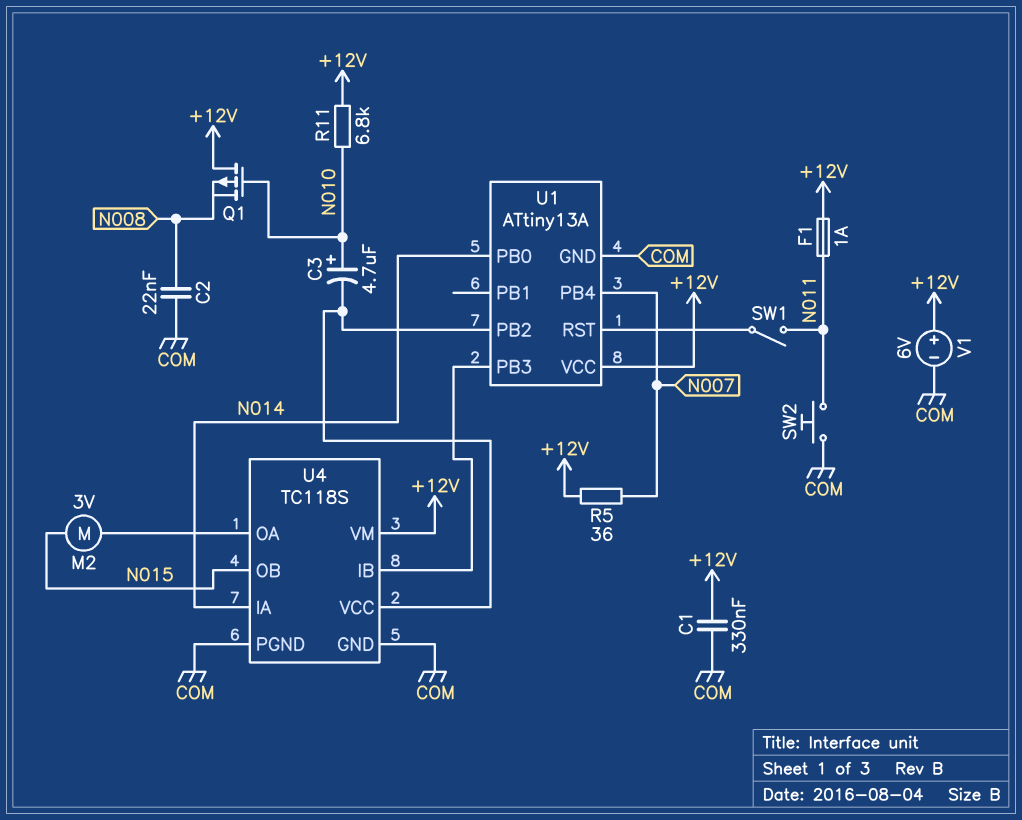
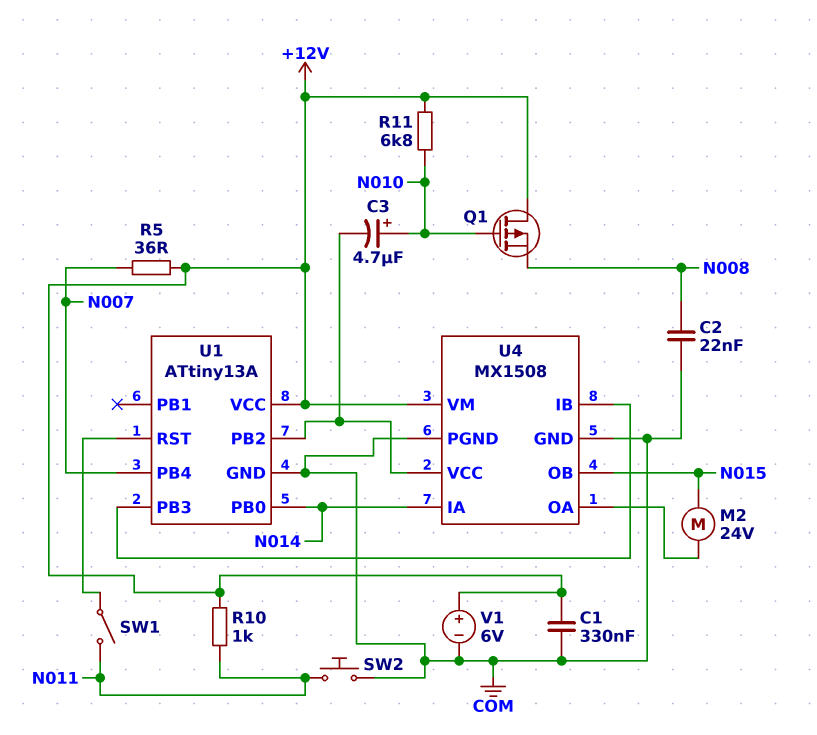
F1: 1A (+12V, N011) -> none
M2: motor 3V (N015, U4/OA) -> motor 24V (N015, U4/OA)
R10: none -> 1k (+12V, N011)
U4: TC118S -> MX1508

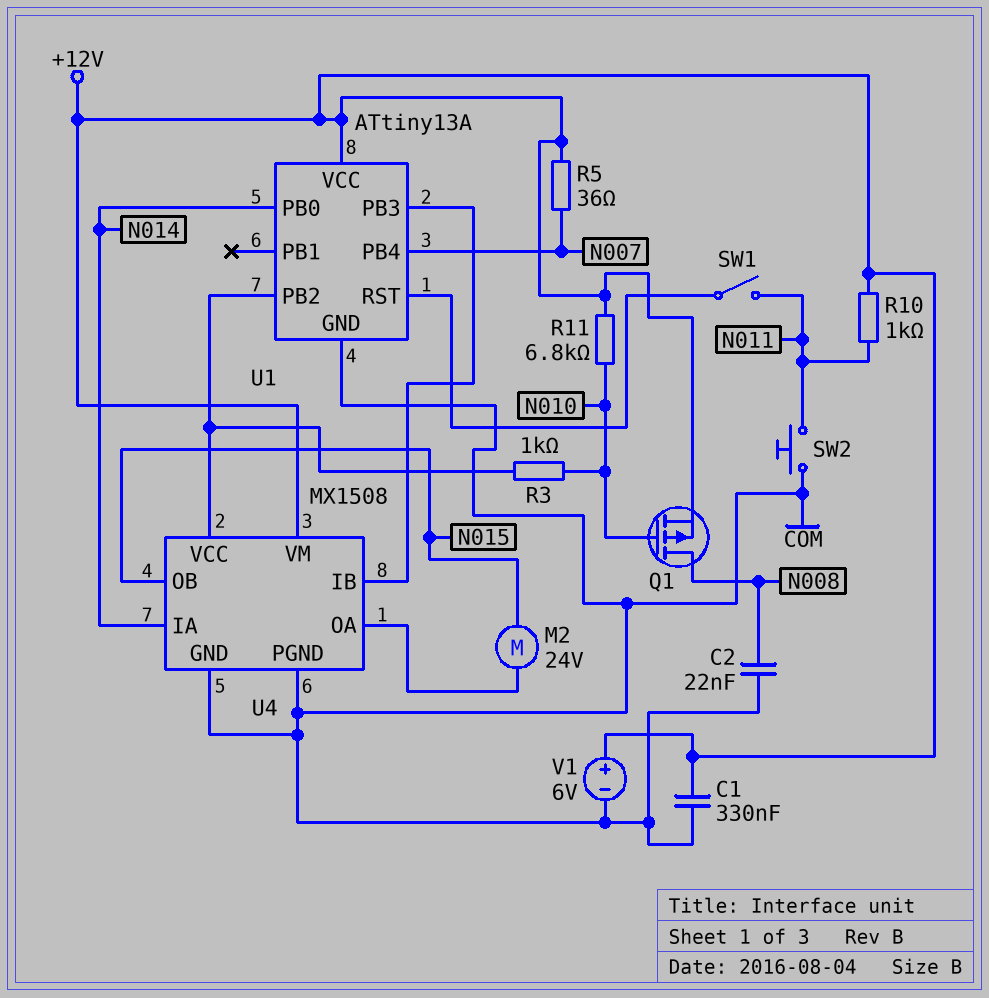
C3: 4.7uF (plus N010, minus U1/PB2) -> none
Q1: PMOS (G N010, D +12V, S N008) -> PMOS (G N010, D N008, S +12V)
R3: none -> 1k (N010, U1/PB2)

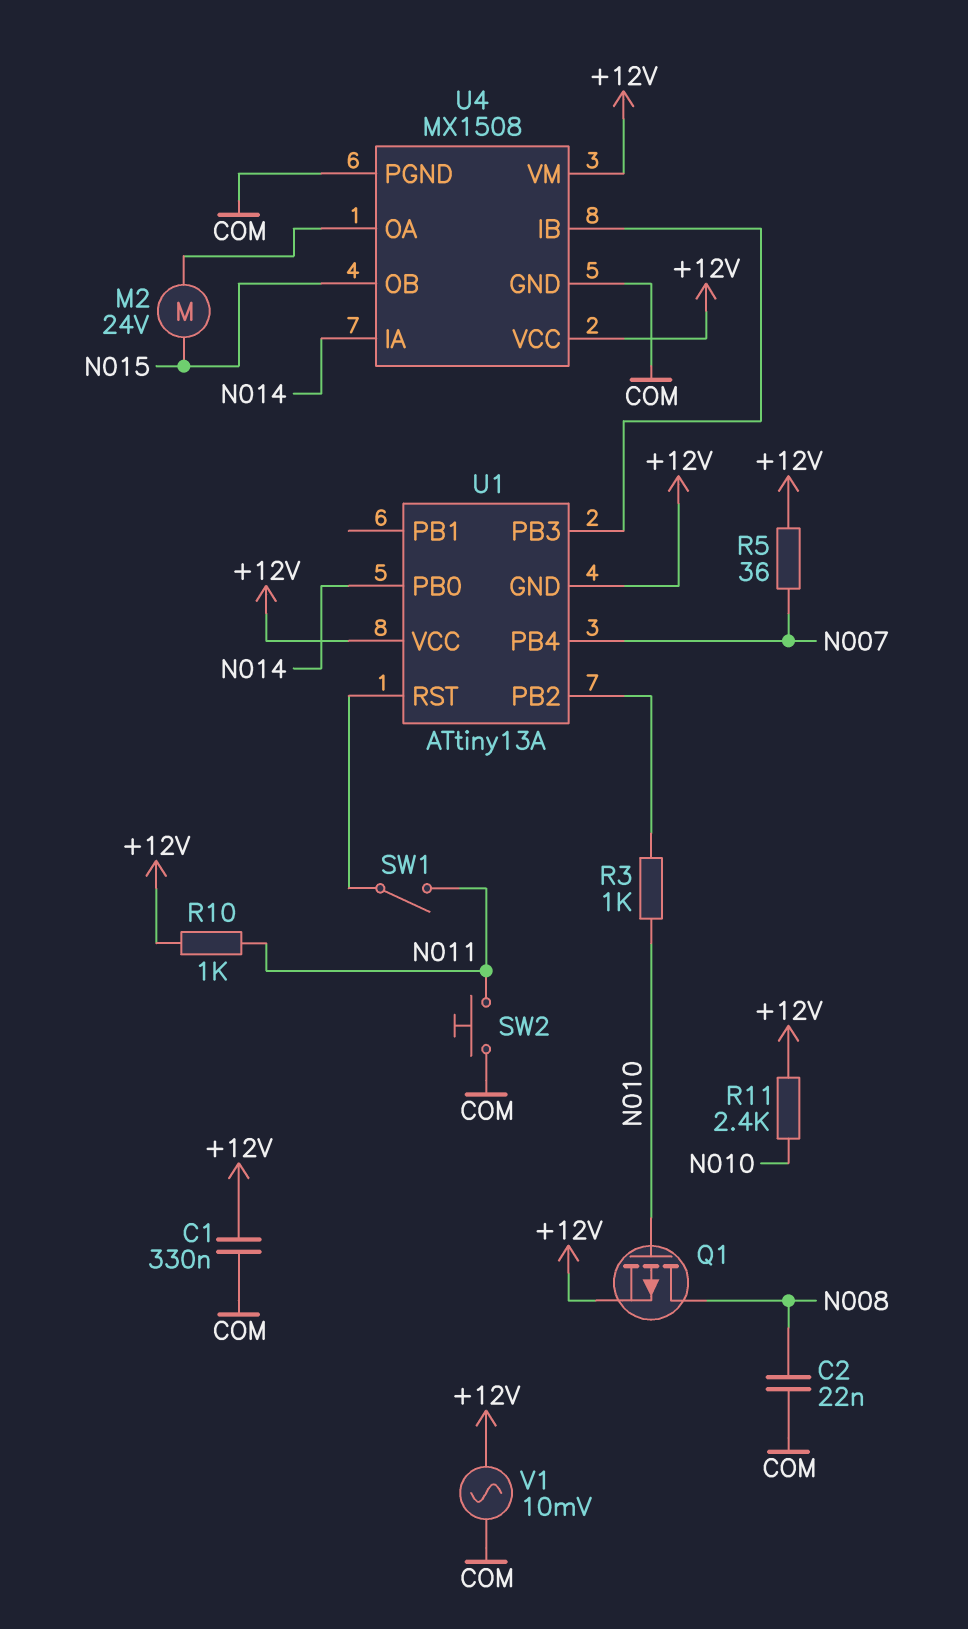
R11: 6.8k (+12V, N010) -> 2.4k (+12V, N010)
U1 pin GND: COM -> +12V
U4 pin VCC: U1/PB2 -> +12V
V1: 6V (plus +12V, minus COM) -> AC 10mV (+12V, COM)

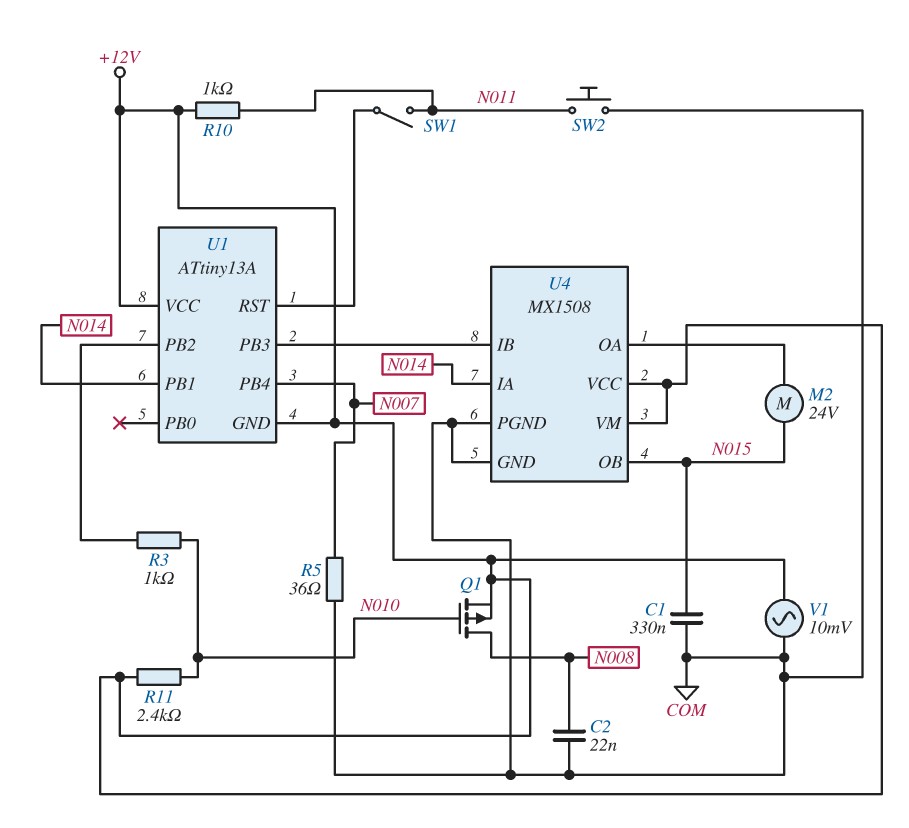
C1: 330nF (+12V, COM) -> 330nF (COM, N015)
R5: 36 (+12V, N007) -> 36 (COM, N007)
U1 pin PB0: N014 -> none
U1 pin PB1: none -> N014

